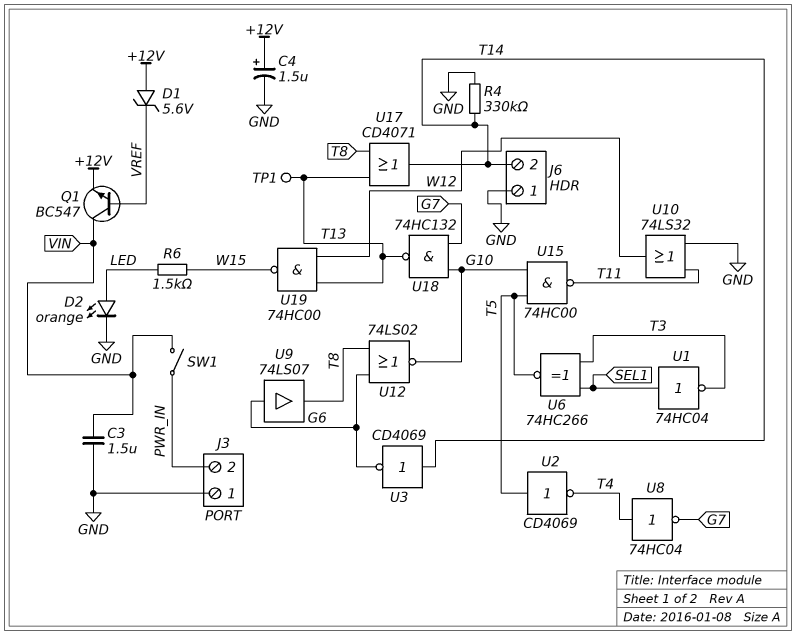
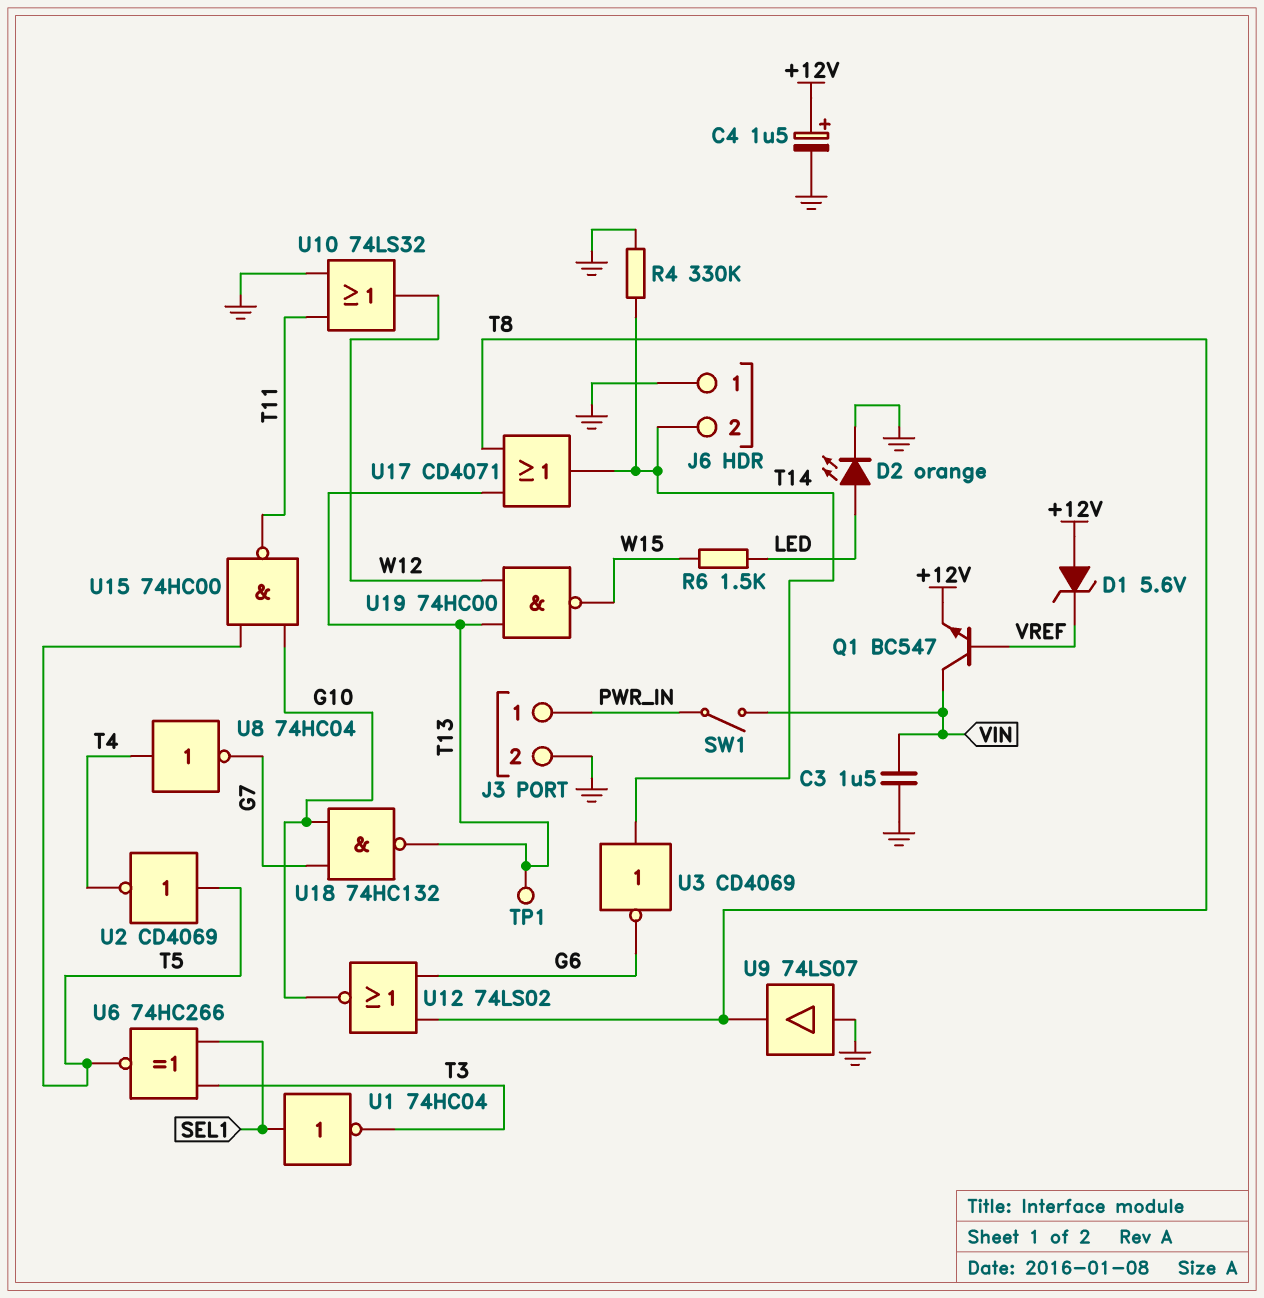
J3 pin 1: GND -> PWR_IN
J3 pin 2: PWR_IN -> GND
U9: buffer 74LS07 (in G6, out T8) -> buffer 74LS07 (in GND, out T8)

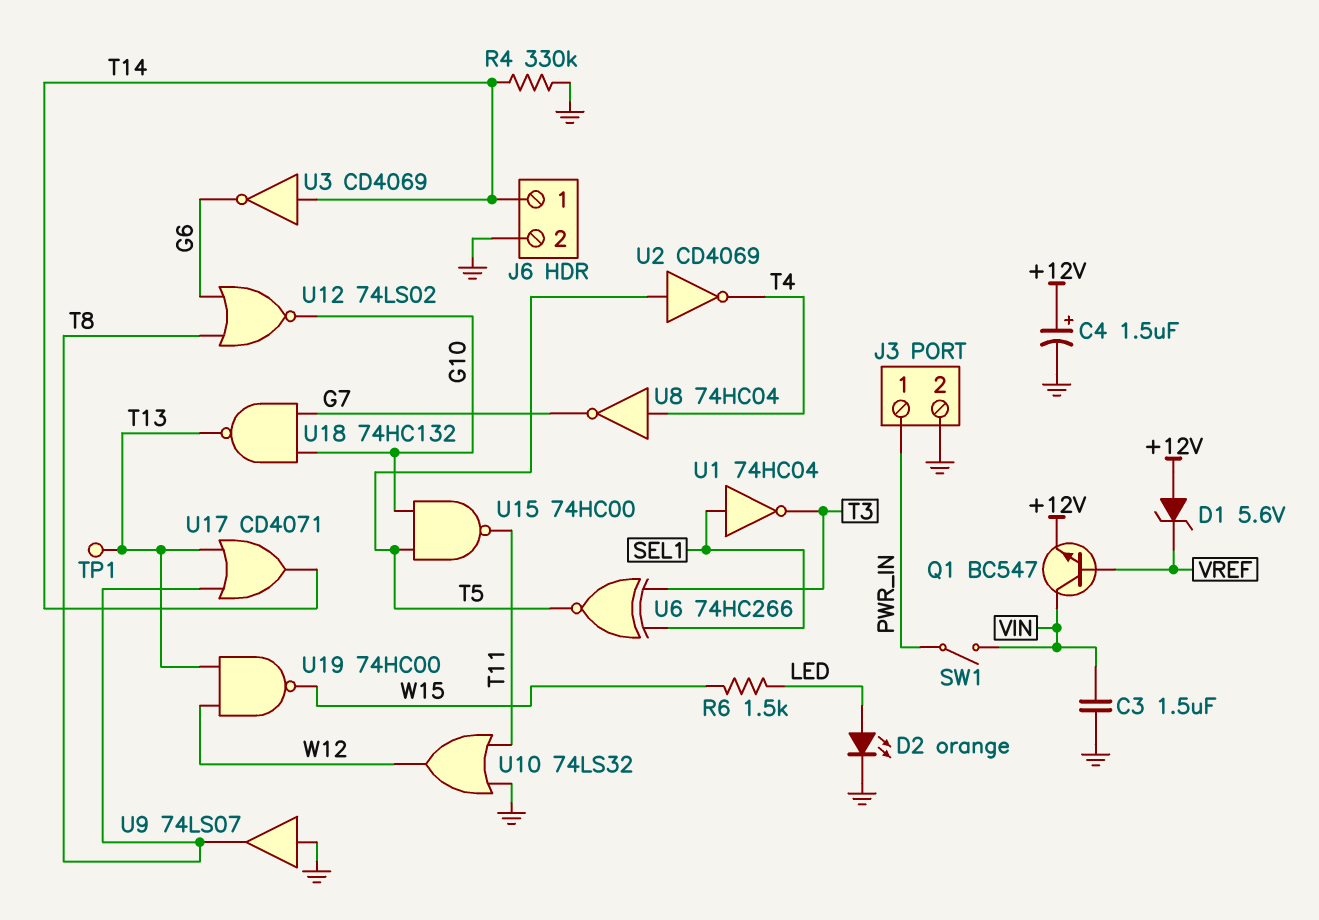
J6 pin 1: GND -> T14
J6 pin 2: T14 -> GND

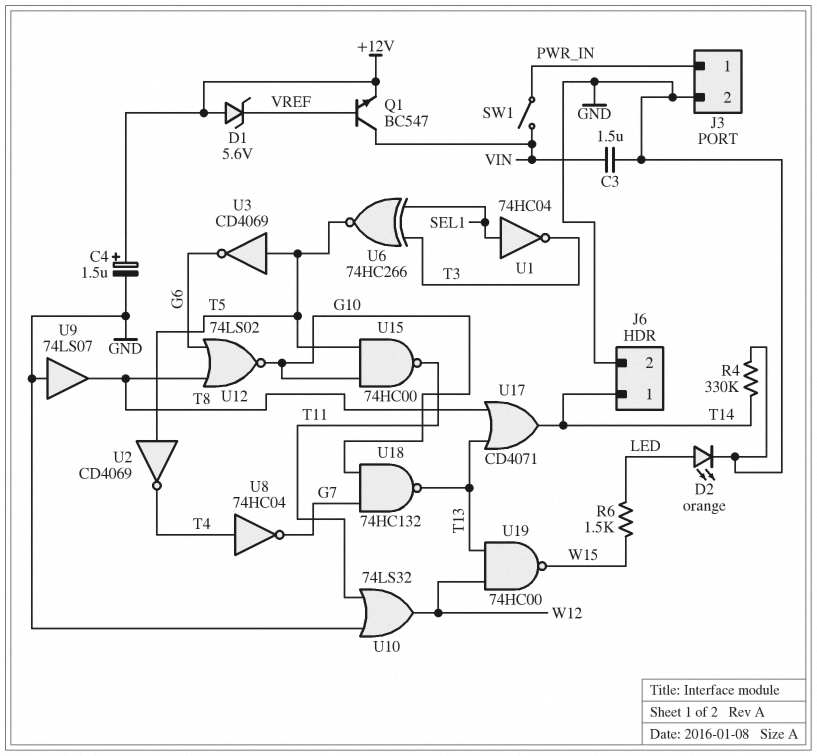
TP1: test point (T13) -> none
U3: NOT CD4069 (in T14, out G6) -> NOT CD4069 (in T5, out G6)

